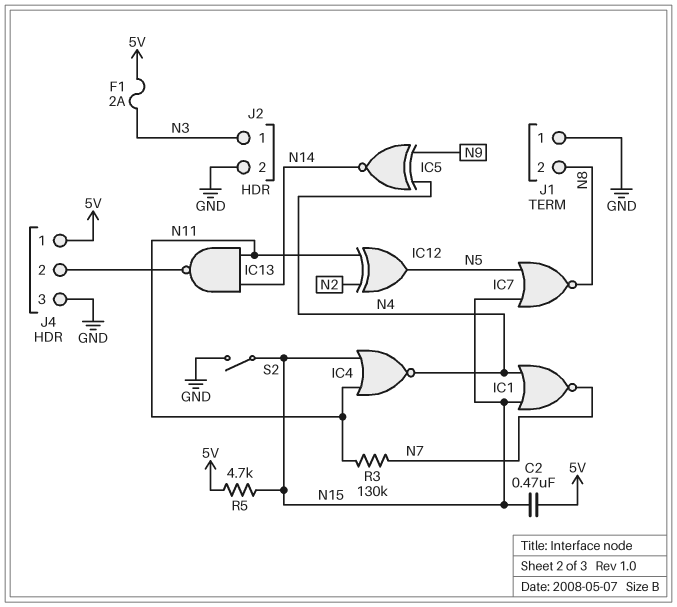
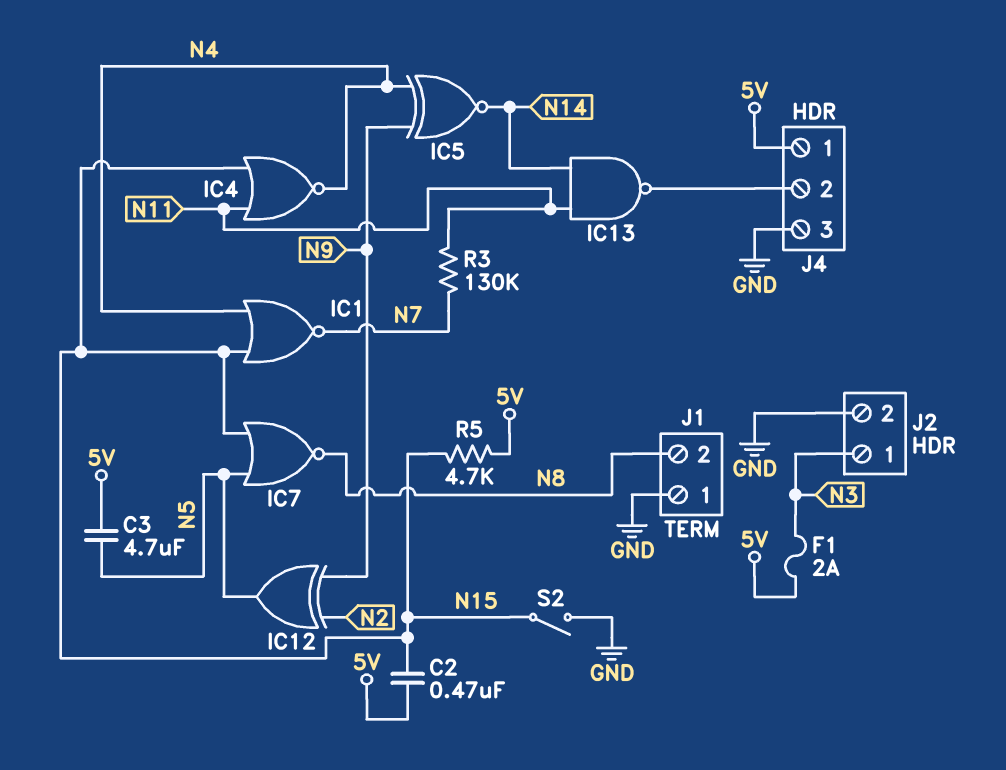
C3: none -> 4.7uF (5V, N5)
IC12: XOR (in N2, in N11, out N5) -> XOR (in N2, in N9, out N5)

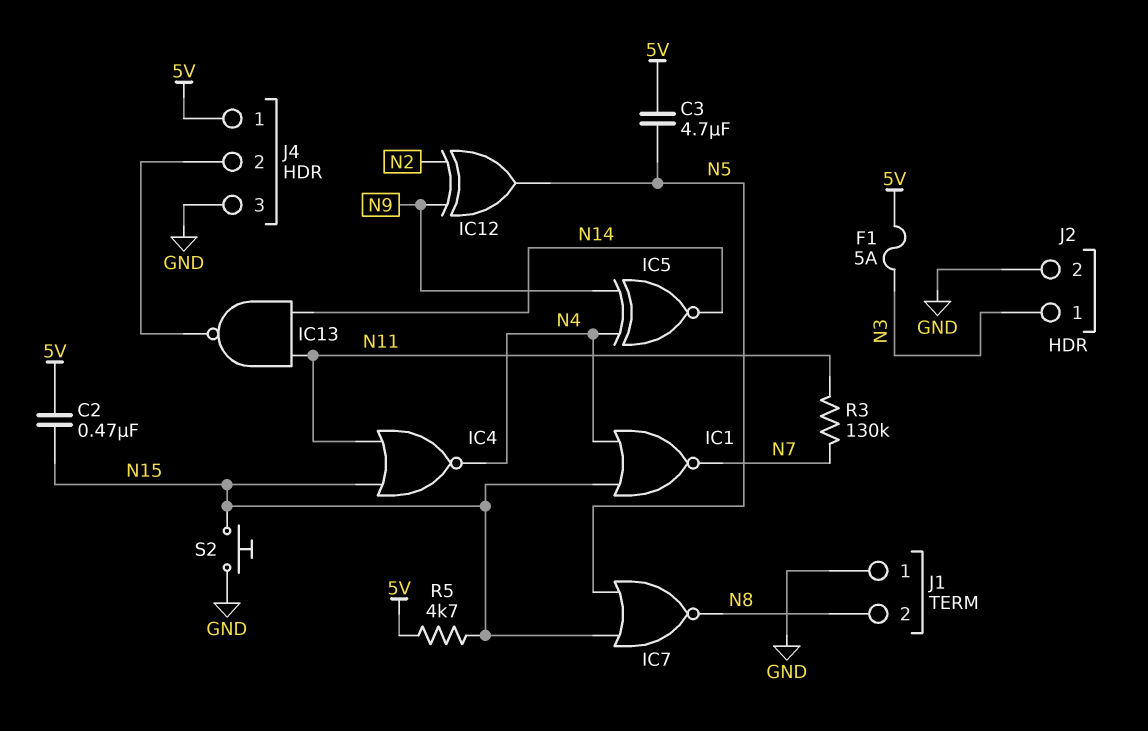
F1: 2A (5V, N3) -> 5A (5V, N3)
S2: switch (GND, N15) -> button (GND, N15)

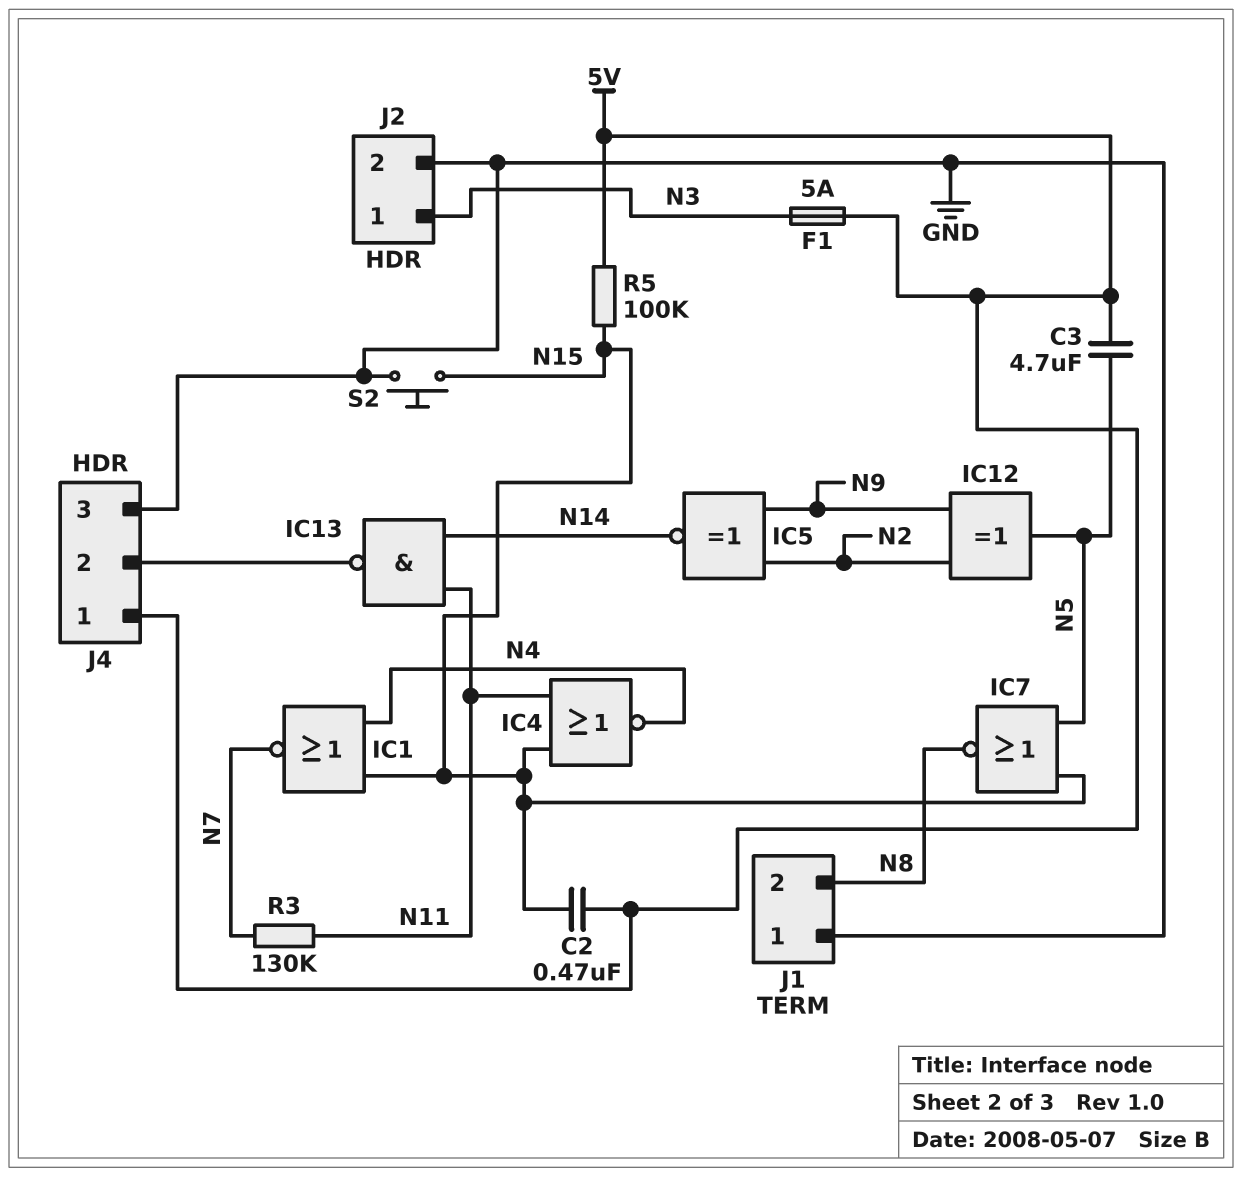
IC5: XNOR (in N4, in N9, out N14) -> XNOR (in N2, in N9, out N14)
R5: 4.7k (5V, N15) -> 100k (5V, N15)

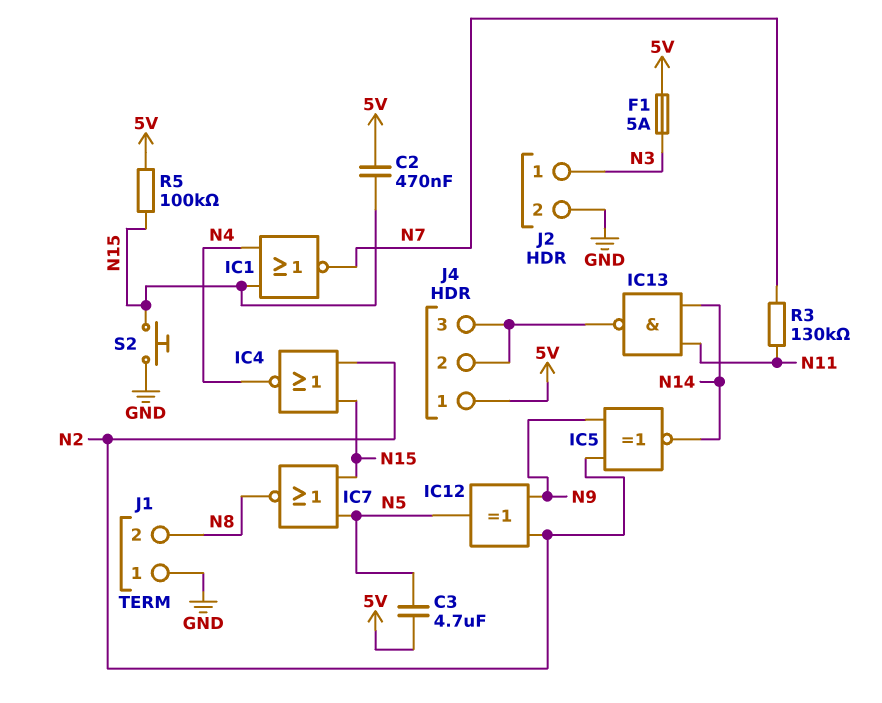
IC4: NOR (in N11, in N15, out N4) -> NOR (in N2, in N15, out N4)
J4 pin 3: GND -> J4/2

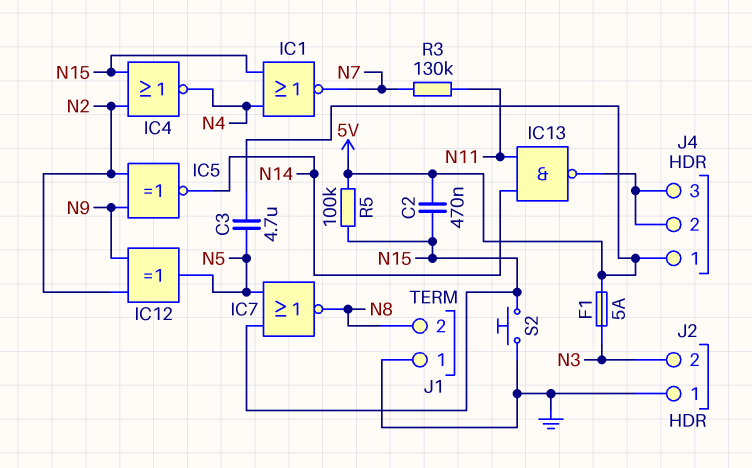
J2 pin 1: N3 -> GND
J2 pin 2: GND -> N3

